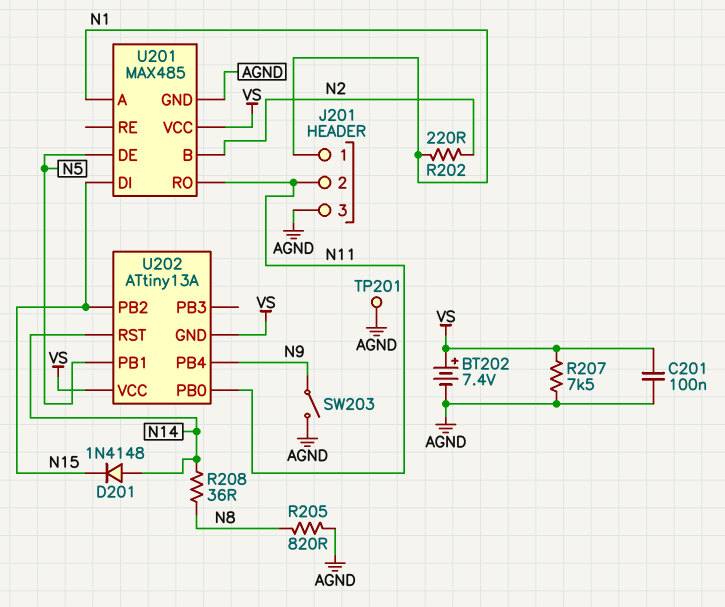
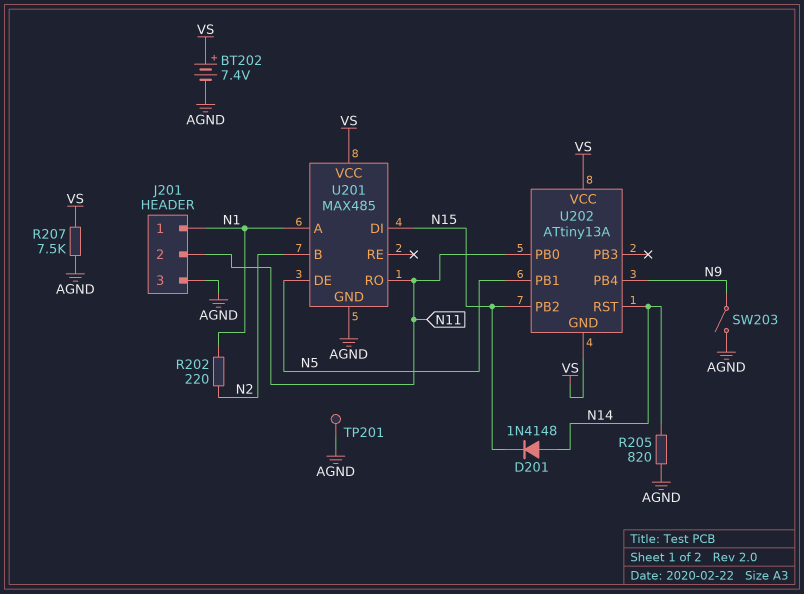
C201: 100nF (AGND, VS) -> none
R205: 820 (AGND, N8) -> 820 (AGND, N14)
R208: 36 (N8, N14) -> none

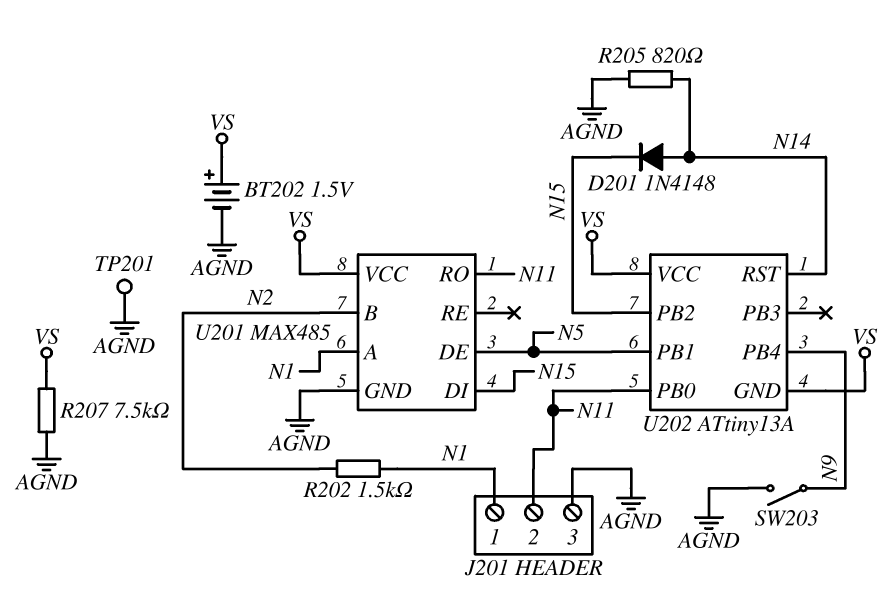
BT202: 7.4V (plus VS, minus AGND) -> 1.5V (plus VS, minus AGND)
R202: 220 (N1, N2) -> 1.5k (N1, N2)

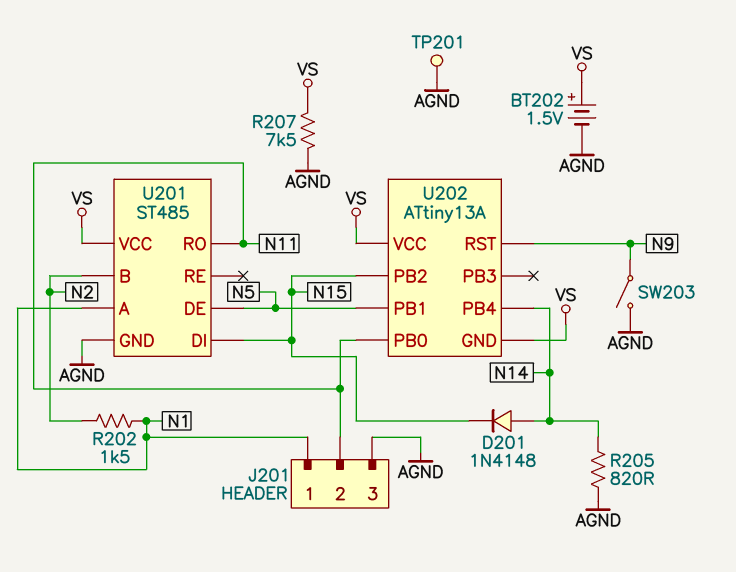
U201: MAX485 -> ST485
U202 pin PB4: N9 -> N14
U202 pin RST: N14 -> N9

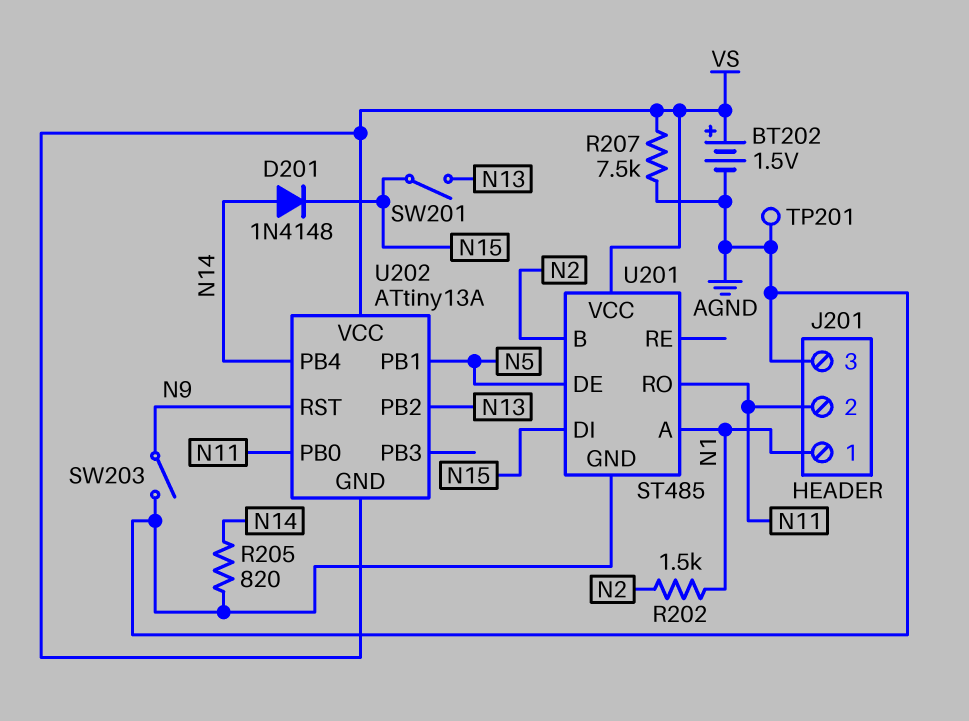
SW201: none -> switch (N13, N15)
U202 pin PB2: N15 -> N13

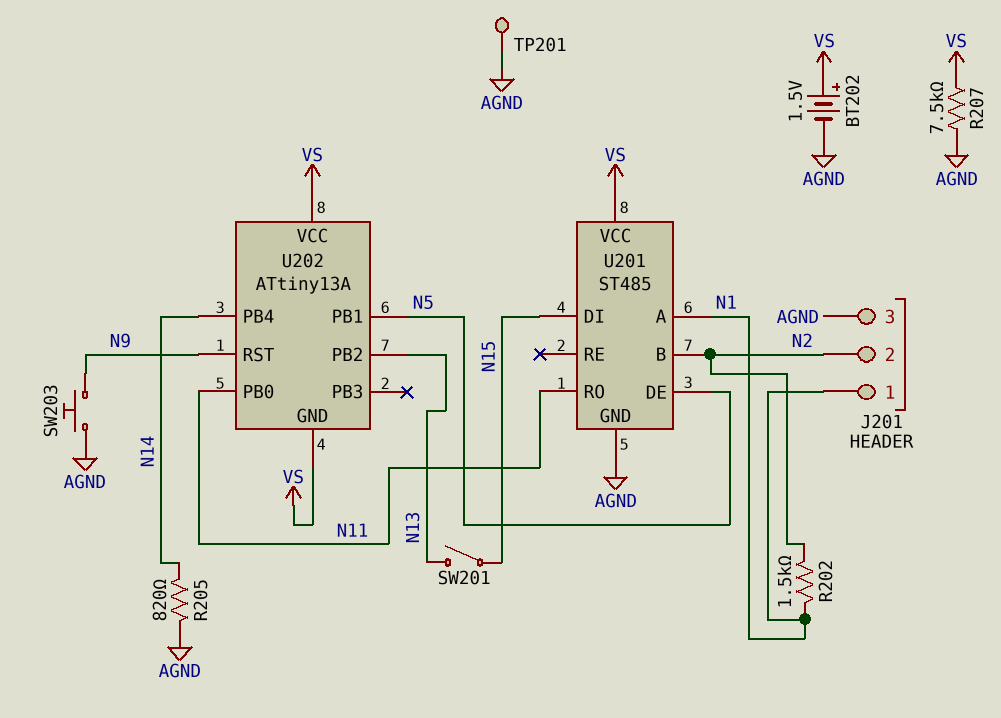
D201: diode 1N4148 (A N14, K N15) -> none
J201 pin 2: N11 -> N2
SW203: switch (AGND, N9) -> button (AGND, N9)

